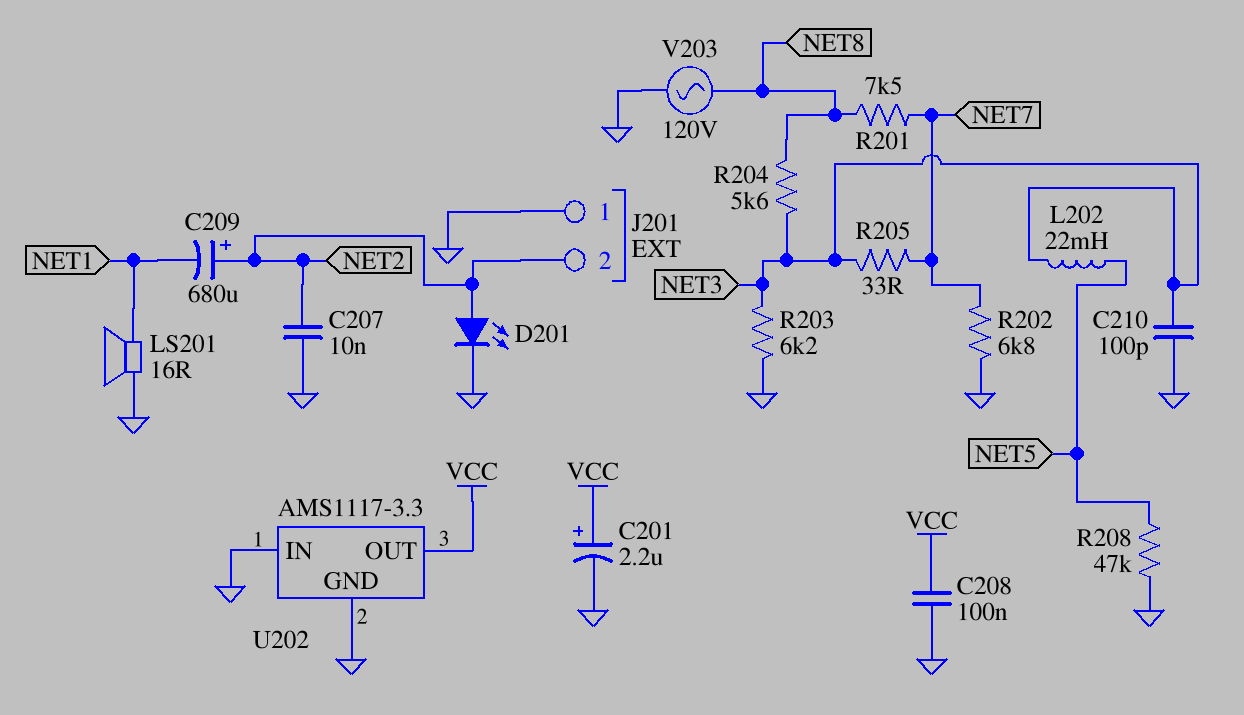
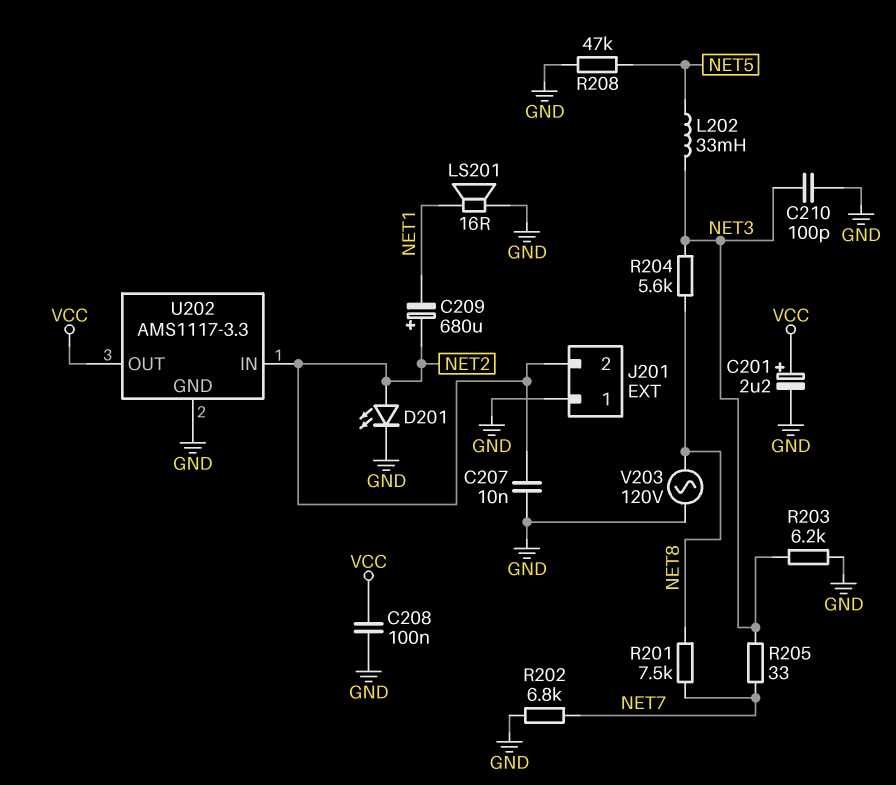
L202: 22mH (NET3, NET5) -> 33mH (NET3, NET5)
U202 pin IN: GND -> NET2

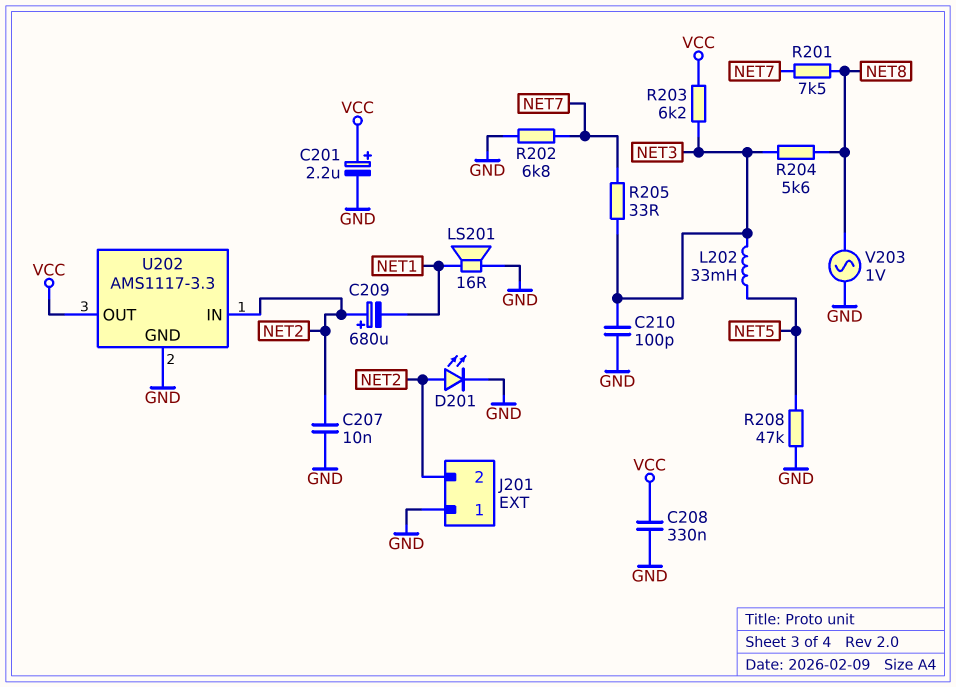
C208: 100nF (GND, VCC) -> 330nF (GND, VCC)
R203: 6.2k (GND, NET3) -> 6.2k (NET3, VCC)
V203: AC 120V (GND, NET8) -> AC 1V (GND, NET8)

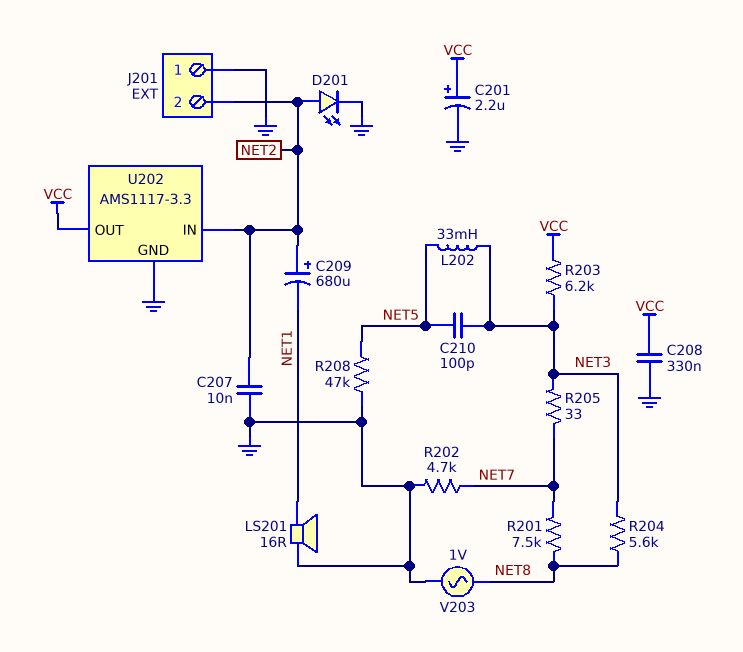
C210: 100pF (GND, NET3) -> 100pF (NET3, NET5)
R202: 6.8k (GND, NET7) -> 4.7k (GND, NET7)

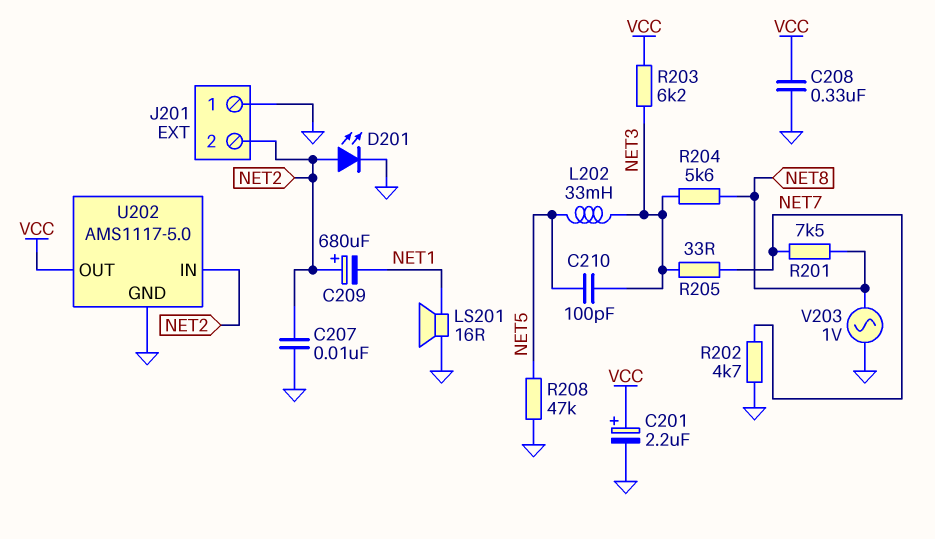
U202: AMS1117-3.3 -> AMS1117-5.0

